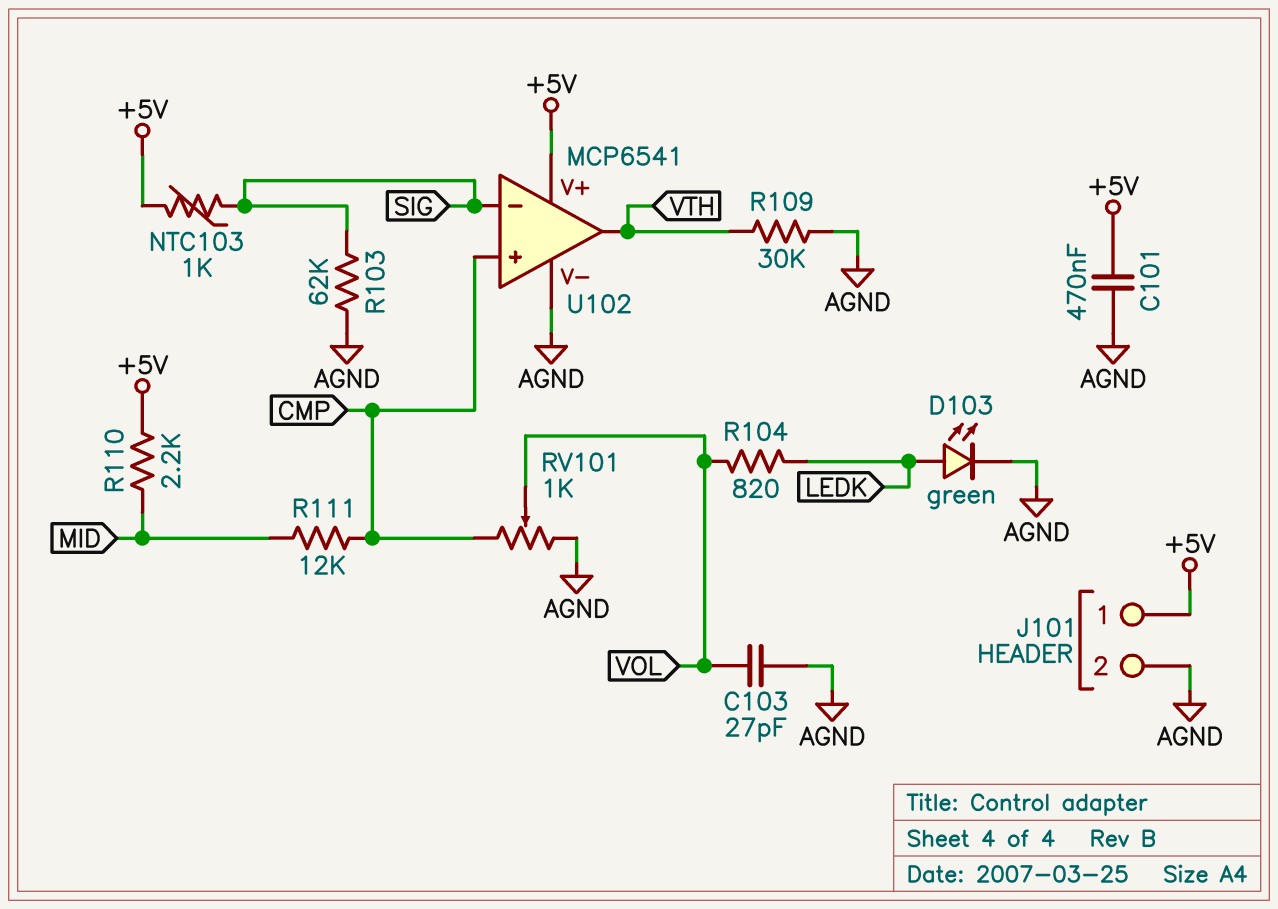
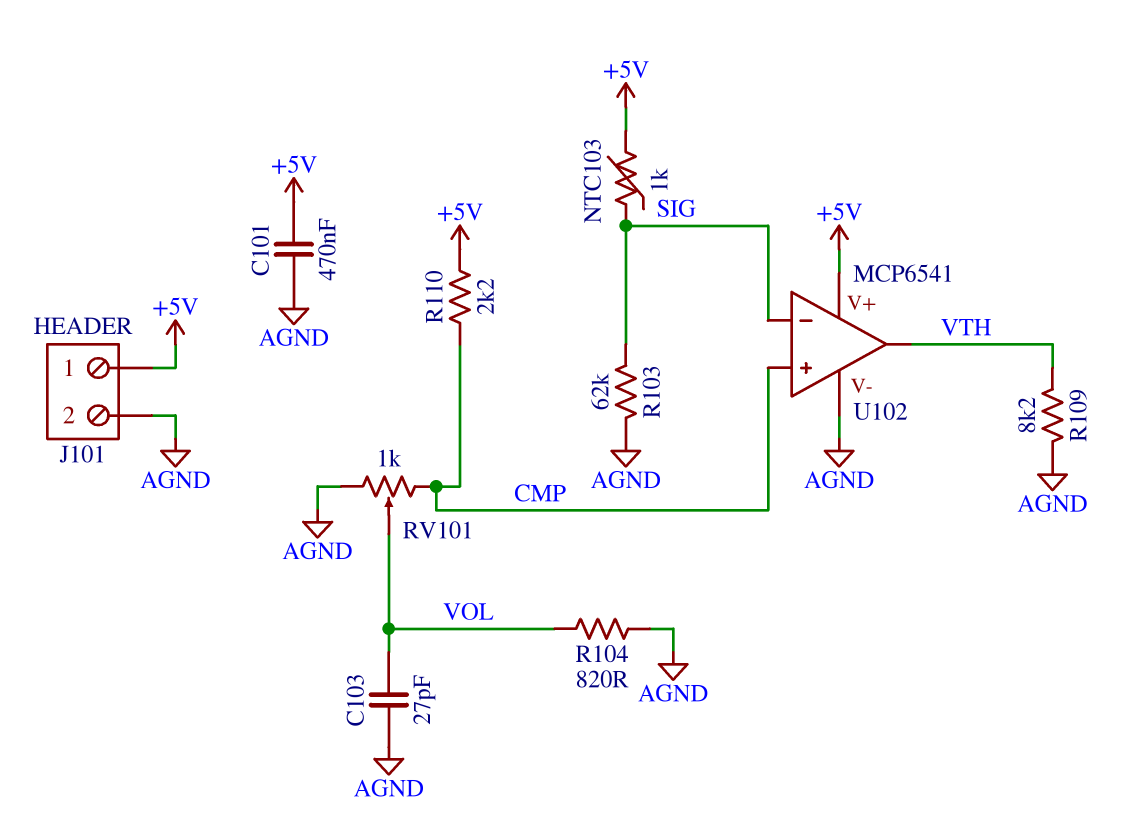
D103: LED green (A LEDK, K AGND) -> none
R104: 820 (LEDK, VOL) -> 820 (AGND, VOL)
R109: 30k (AGND, VTH) -> 8.2k (AGND, VTH)
R110: 2.2k (+5V, MID) -> 2.2k (+5V, CMP)
R111: 12k (CMP, MID) -> none

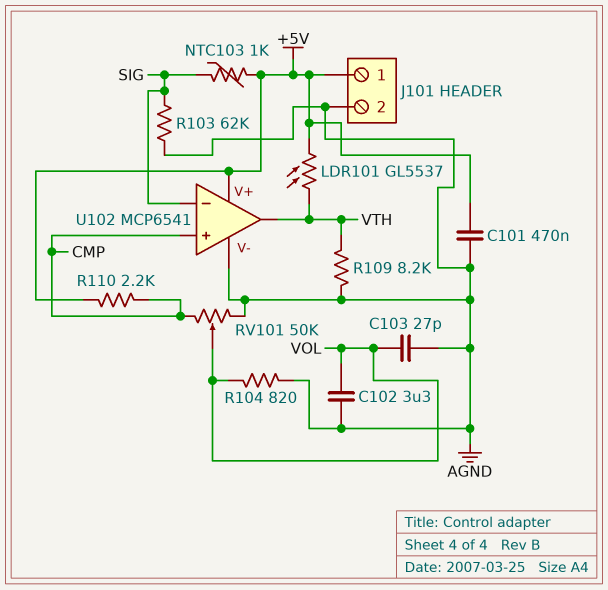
C102: none -> 3.3uF (AGND, VOL)
LDR101: none -> GL5537 (+5V, VTH)
RV101: 1k (AGND, CMP, wiper VOL) -> 50k (AGND, CMP, wiper VOL)

